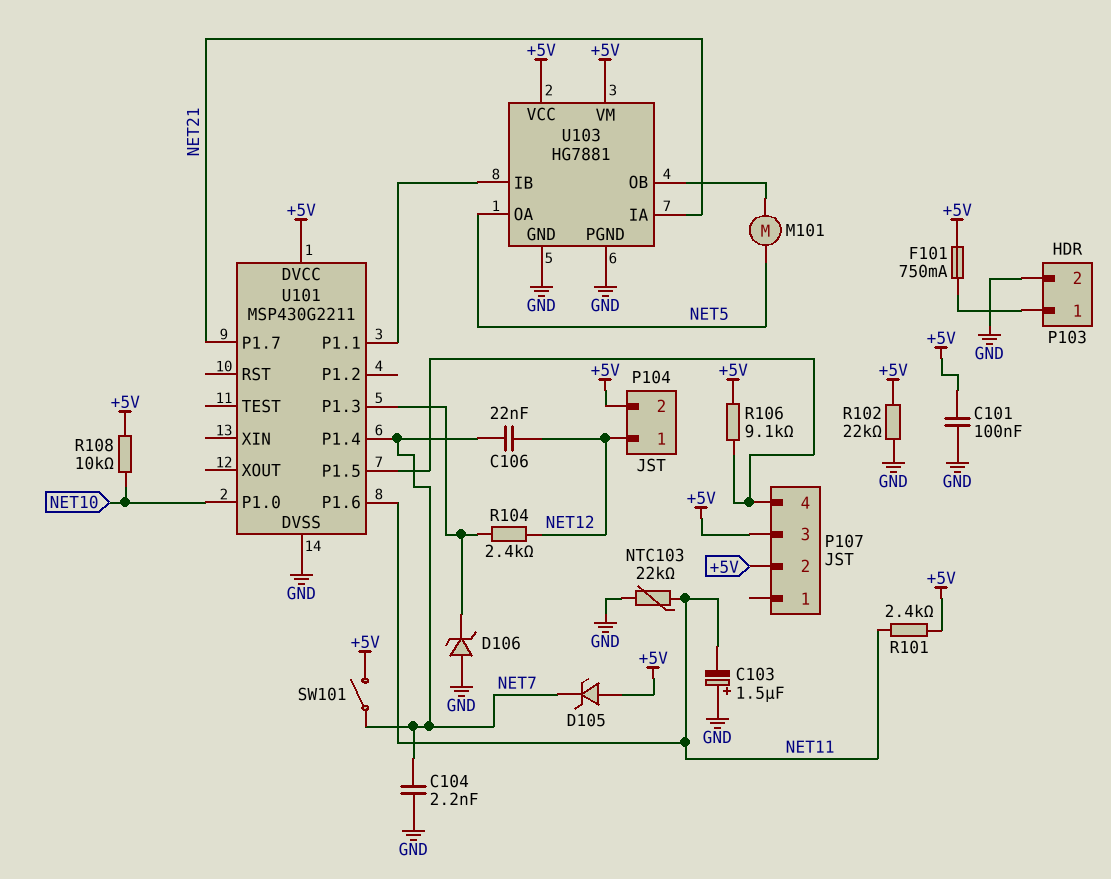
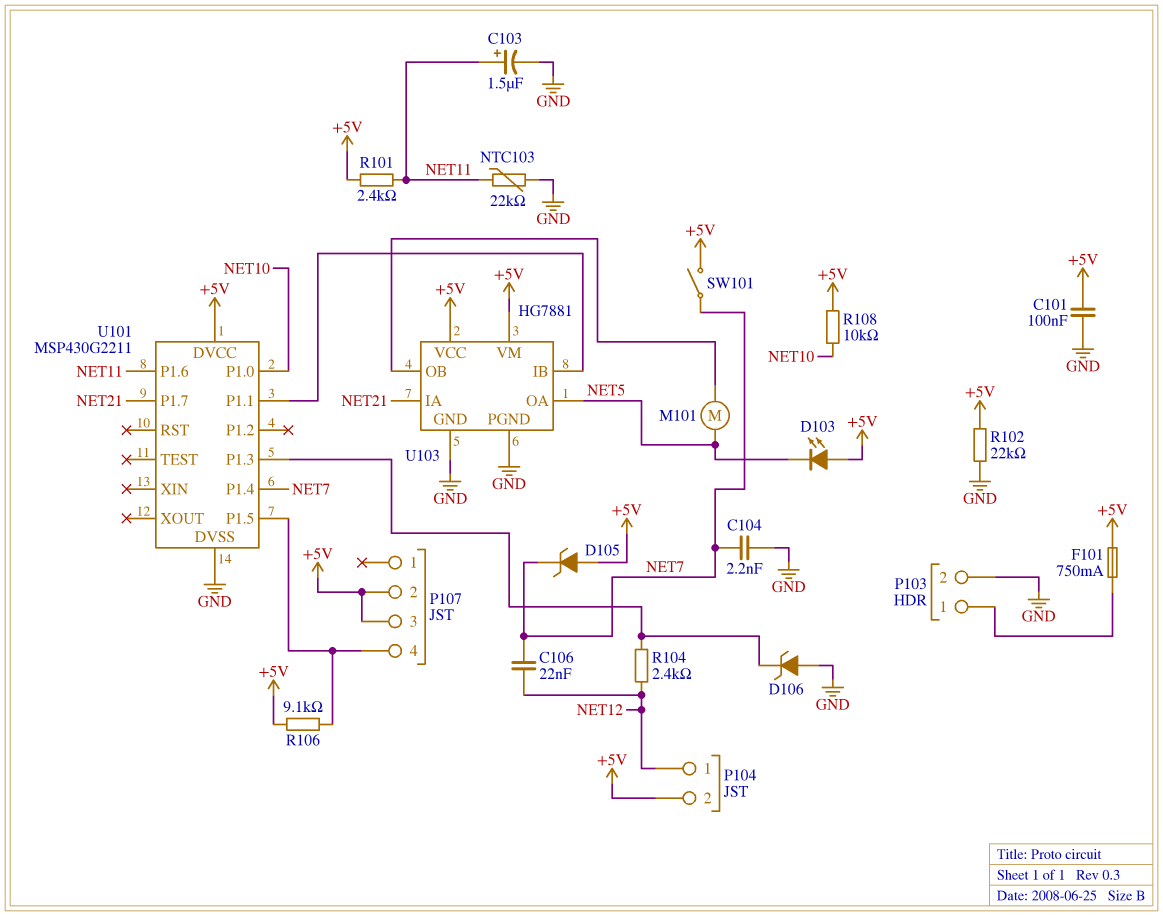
C103: 1.5uF (plus GND, minus NET11) -> 1.5uF (plus NET11, minus GND)
D103: none -> LED (A +5V, K NET5)

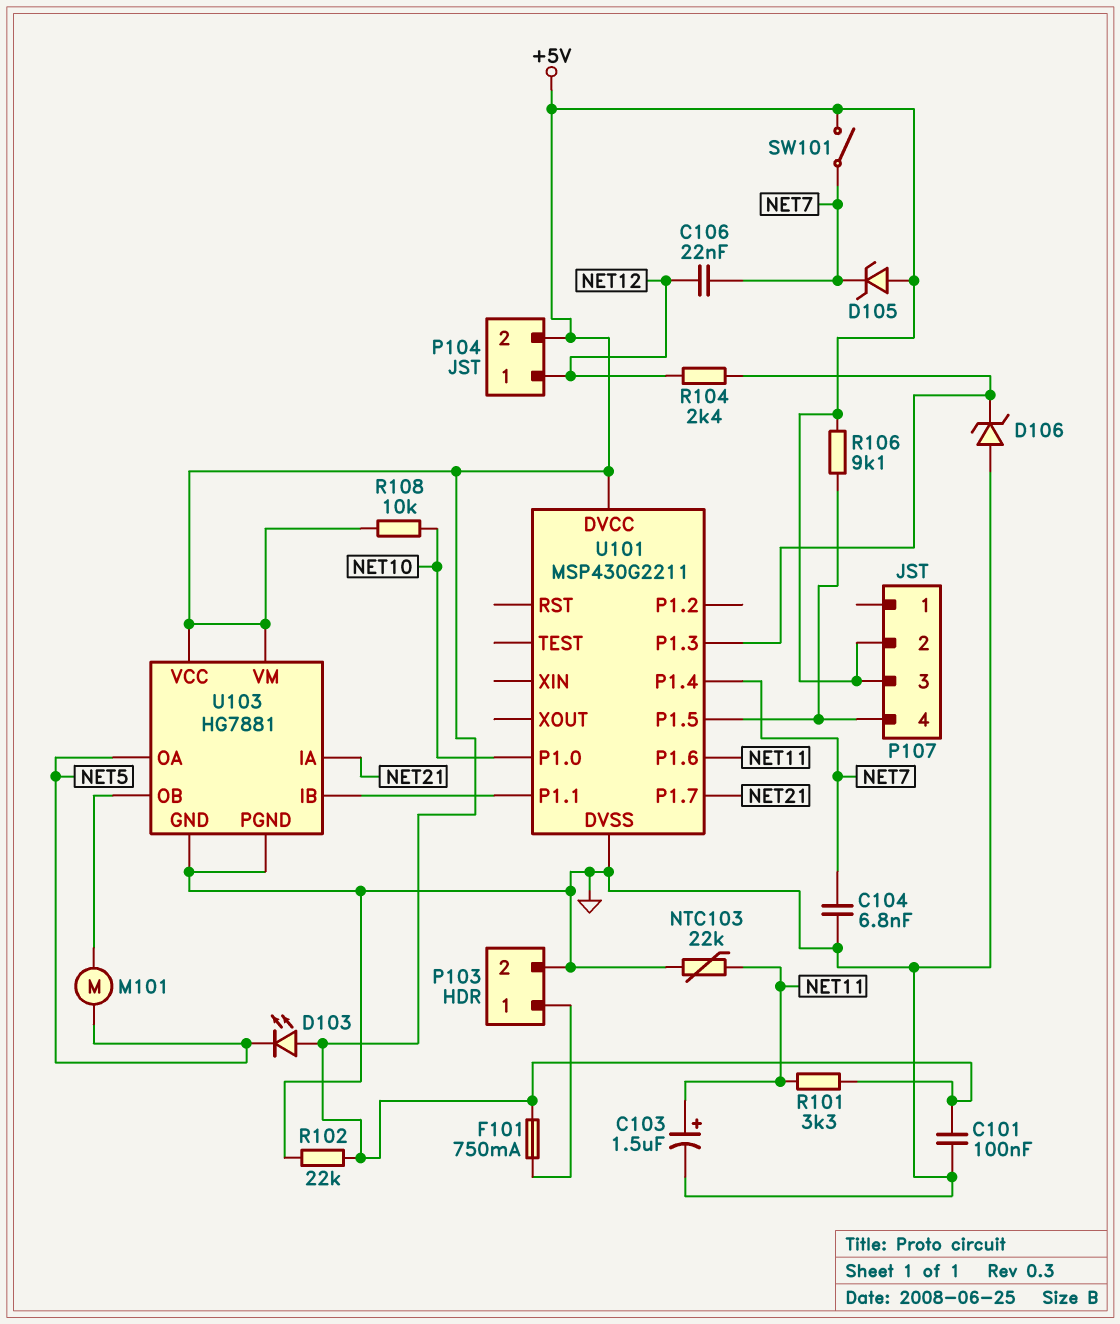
C104: 2.2nF (GND, NET7) -> 6.8nF (GND, NET7)
R101: 2.4k (+5V, NET11) -> 3.3k (+5V, NET11)

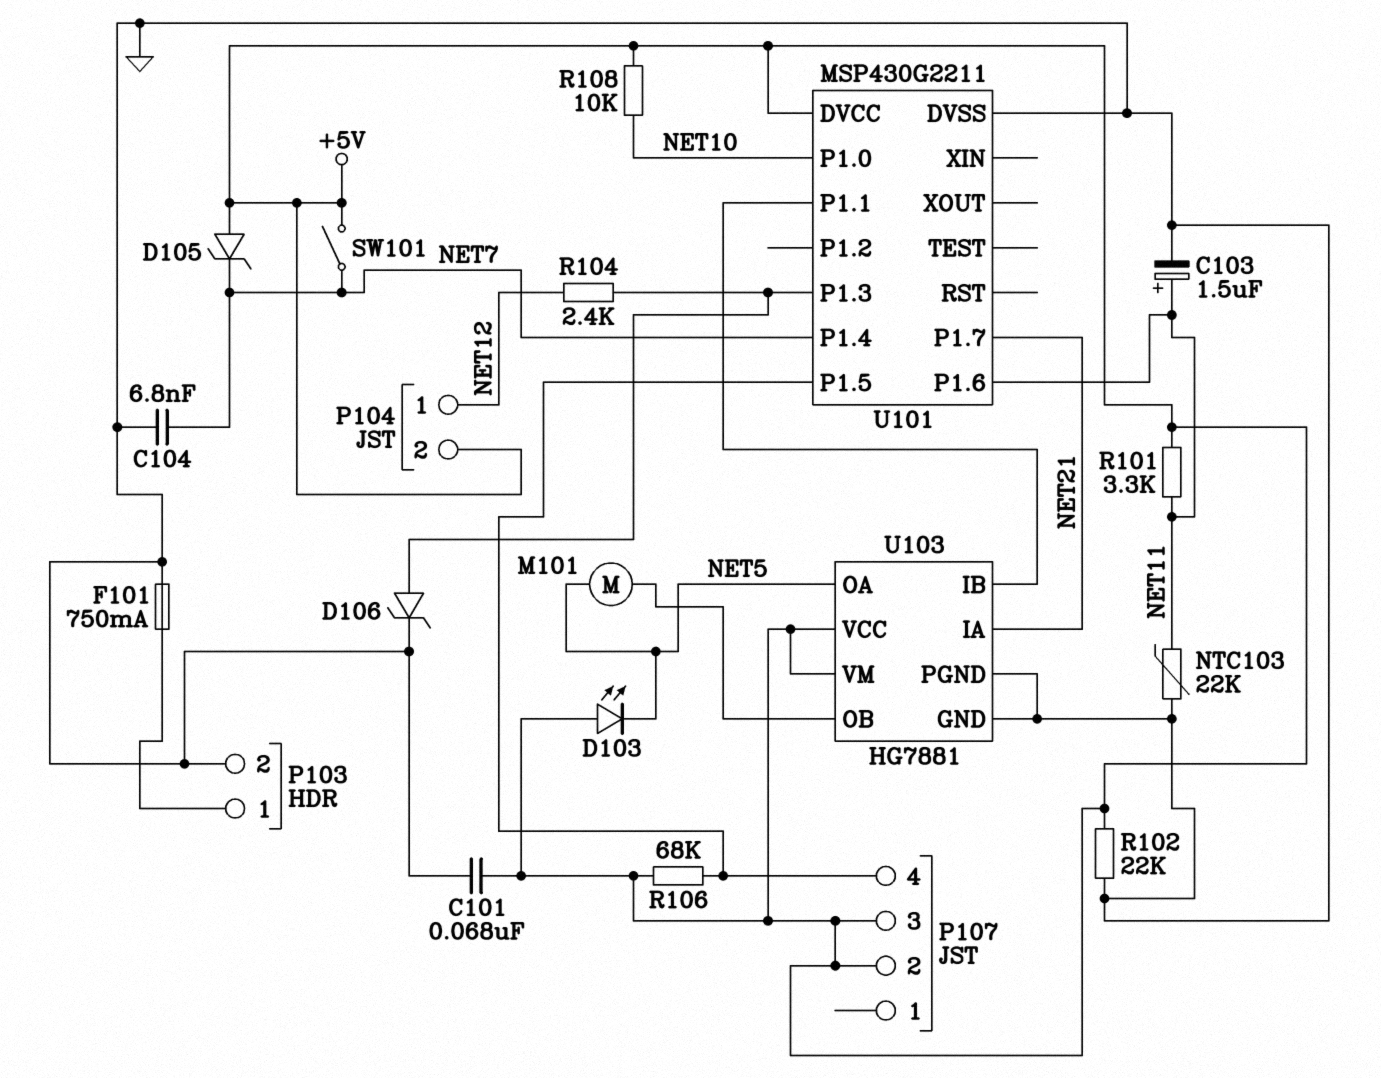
C101: 100nF (+5V, GND) -> 68nF (+5V, GND)
C106: 22nF (NET7, NET12) -> none
D106: zener (A GND, K U101/P1.3) -> zener (A U101/P1.3, K GND)
F101: 750mA (+5V, P103/1) -> 750mA (GND, P103/1)
R106: 9.1k (+5V, P107/4) -> 68k (+5V, P107/4)

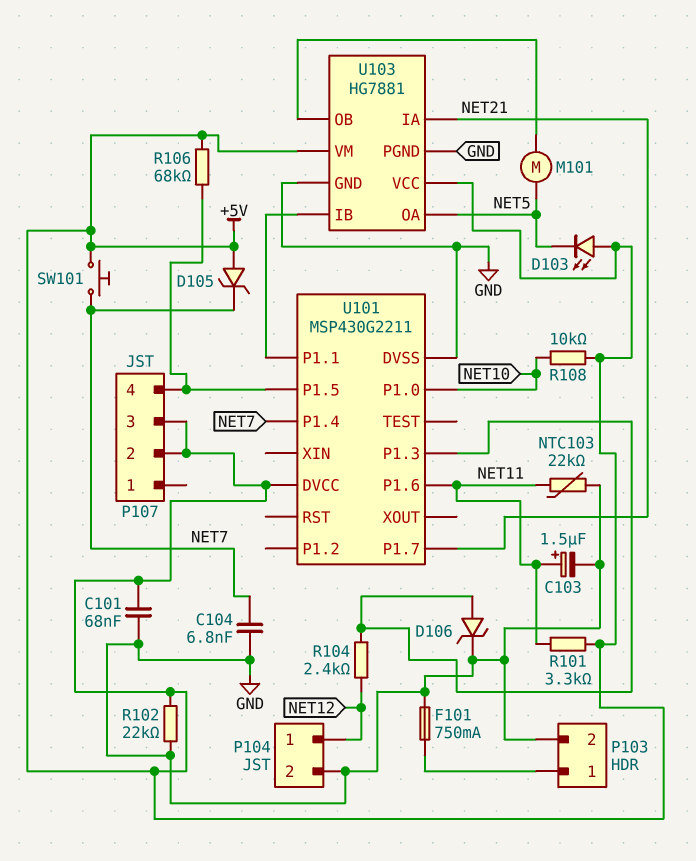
P104 pin 2: +5V -> GND
SW101: switch (+5V, NET7) -> button (+5V, NET7)

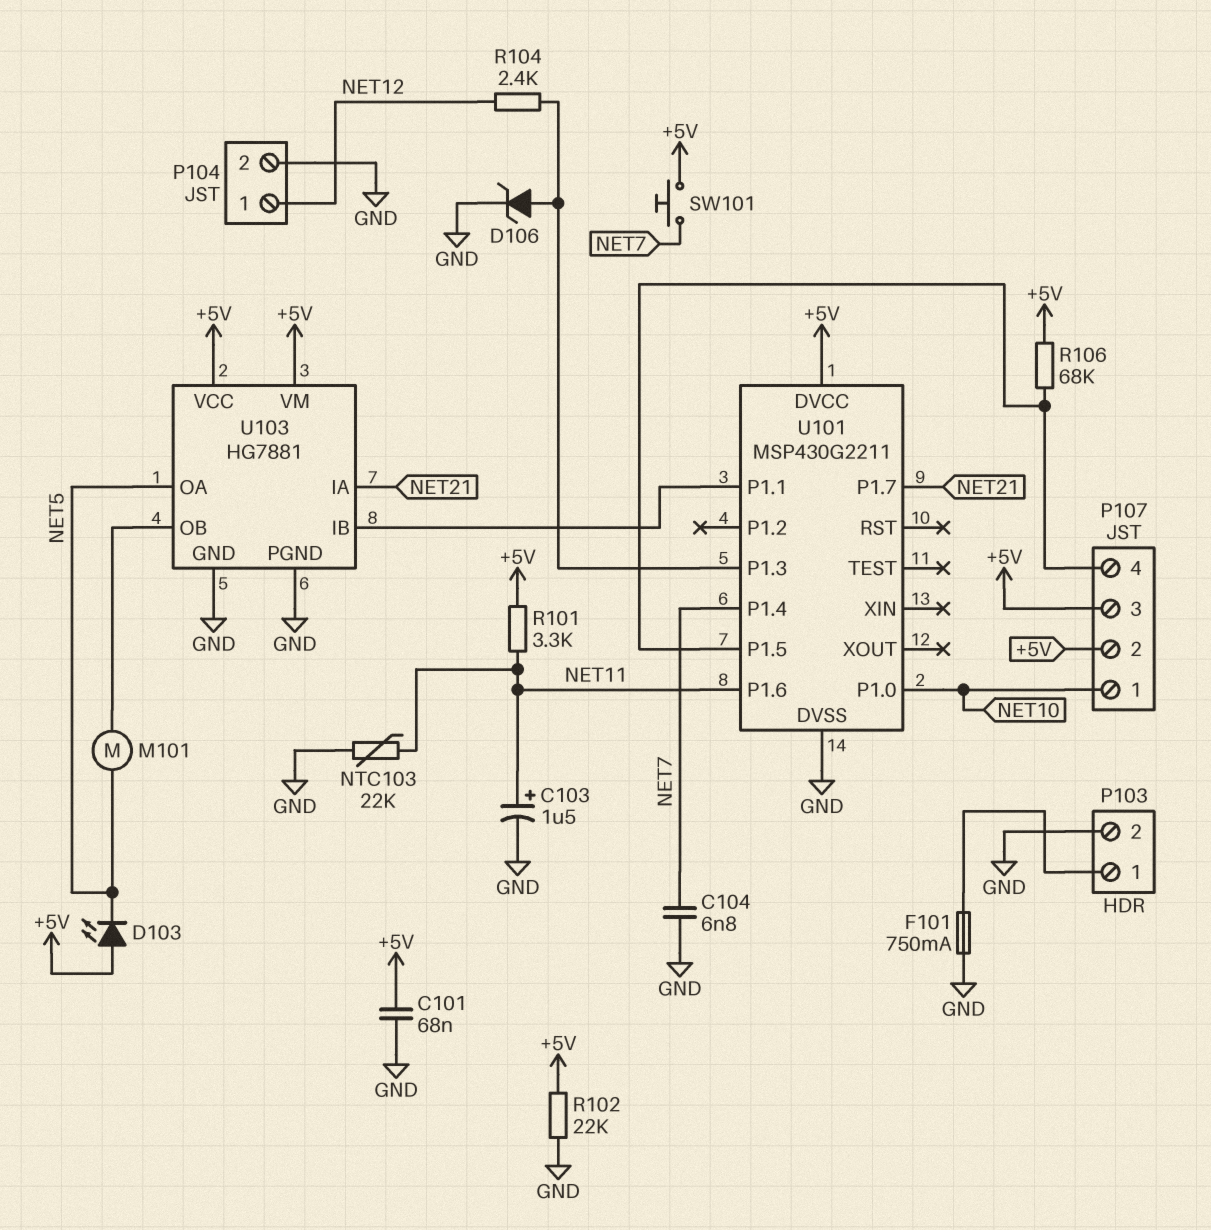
D105: zener (A +5V, K NET7) -> none
P107 pin 1: none -> NET10
R108: 10k (+5V, NET10) -> none

